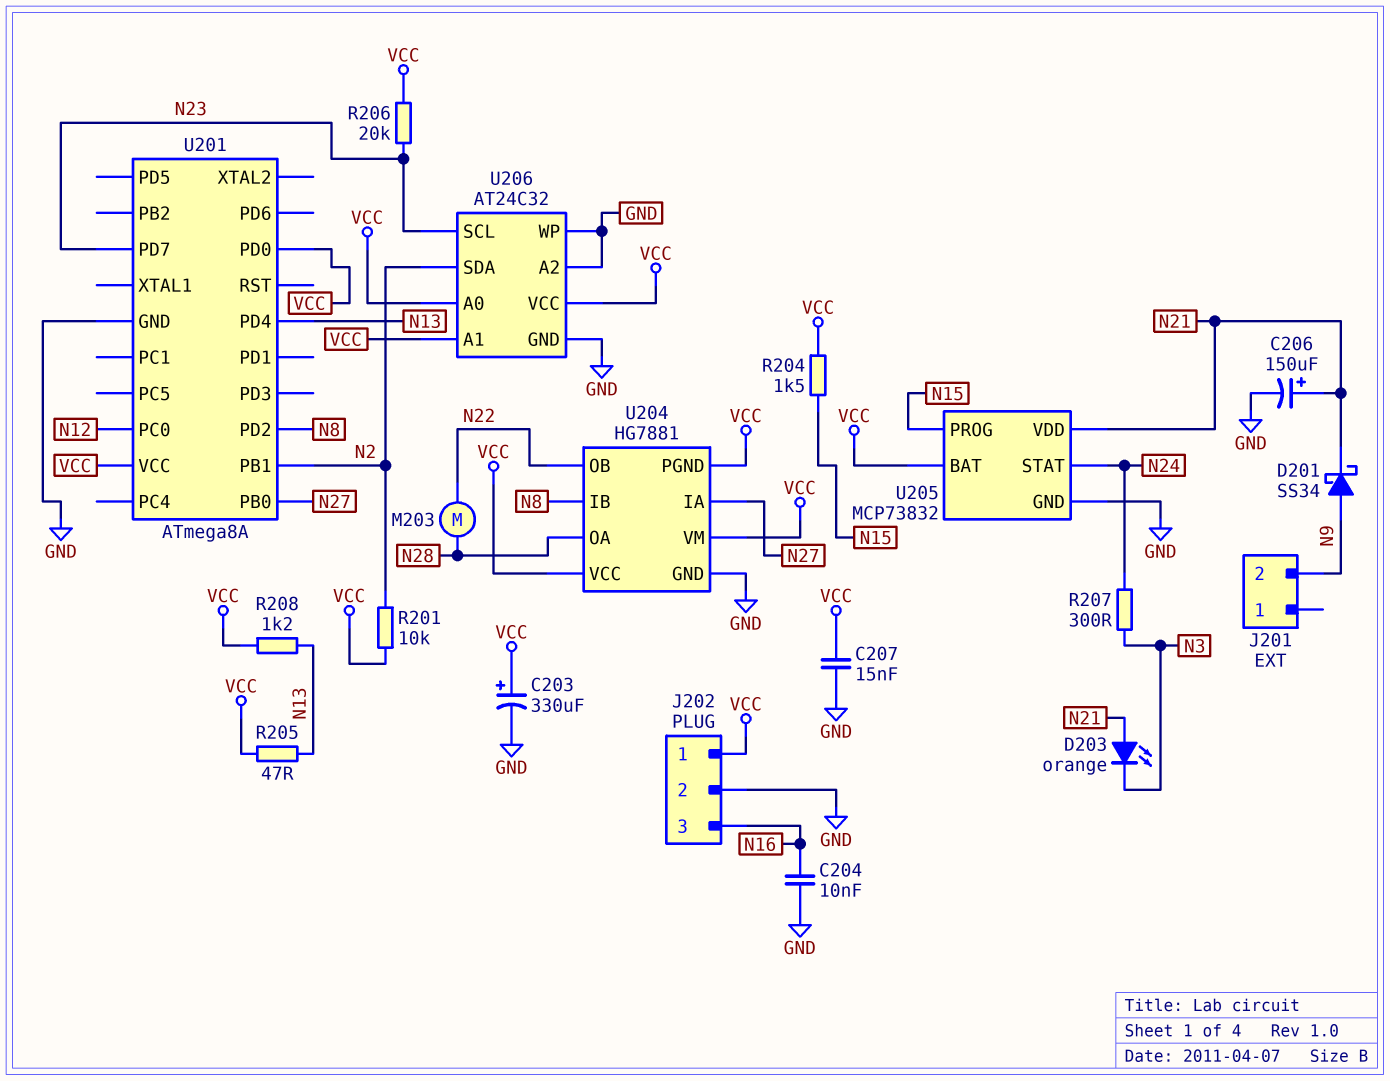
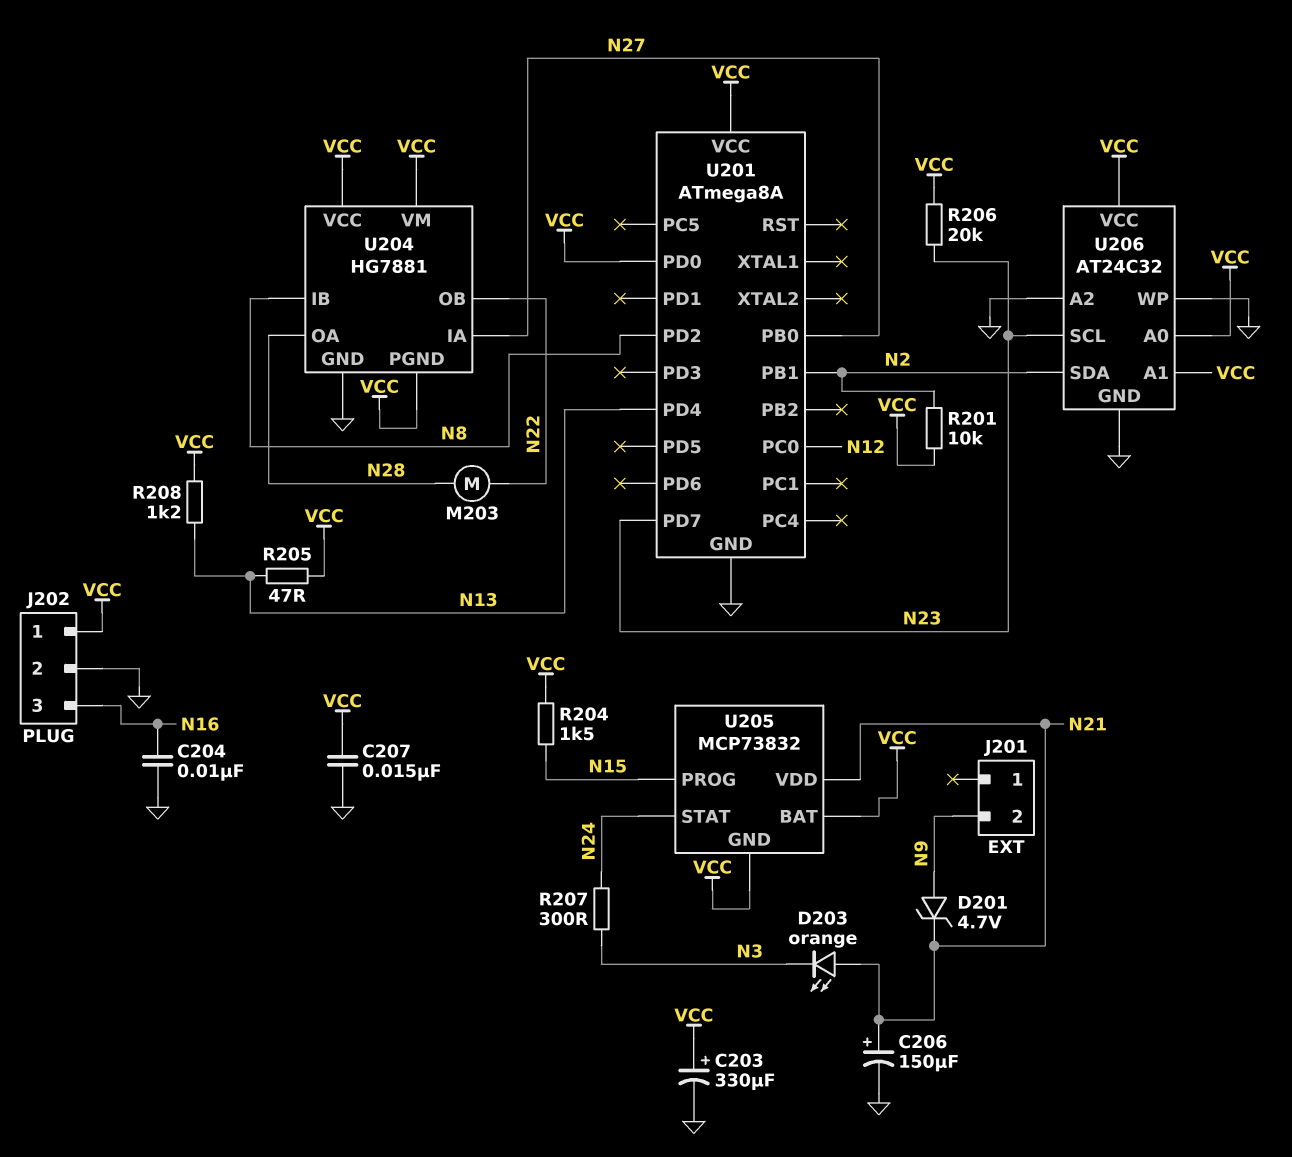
D201: schottky SS34 (A N9, K N21) -> zener 4.7V (A N9, K N21)
U205 pin GND: GND -> VCC

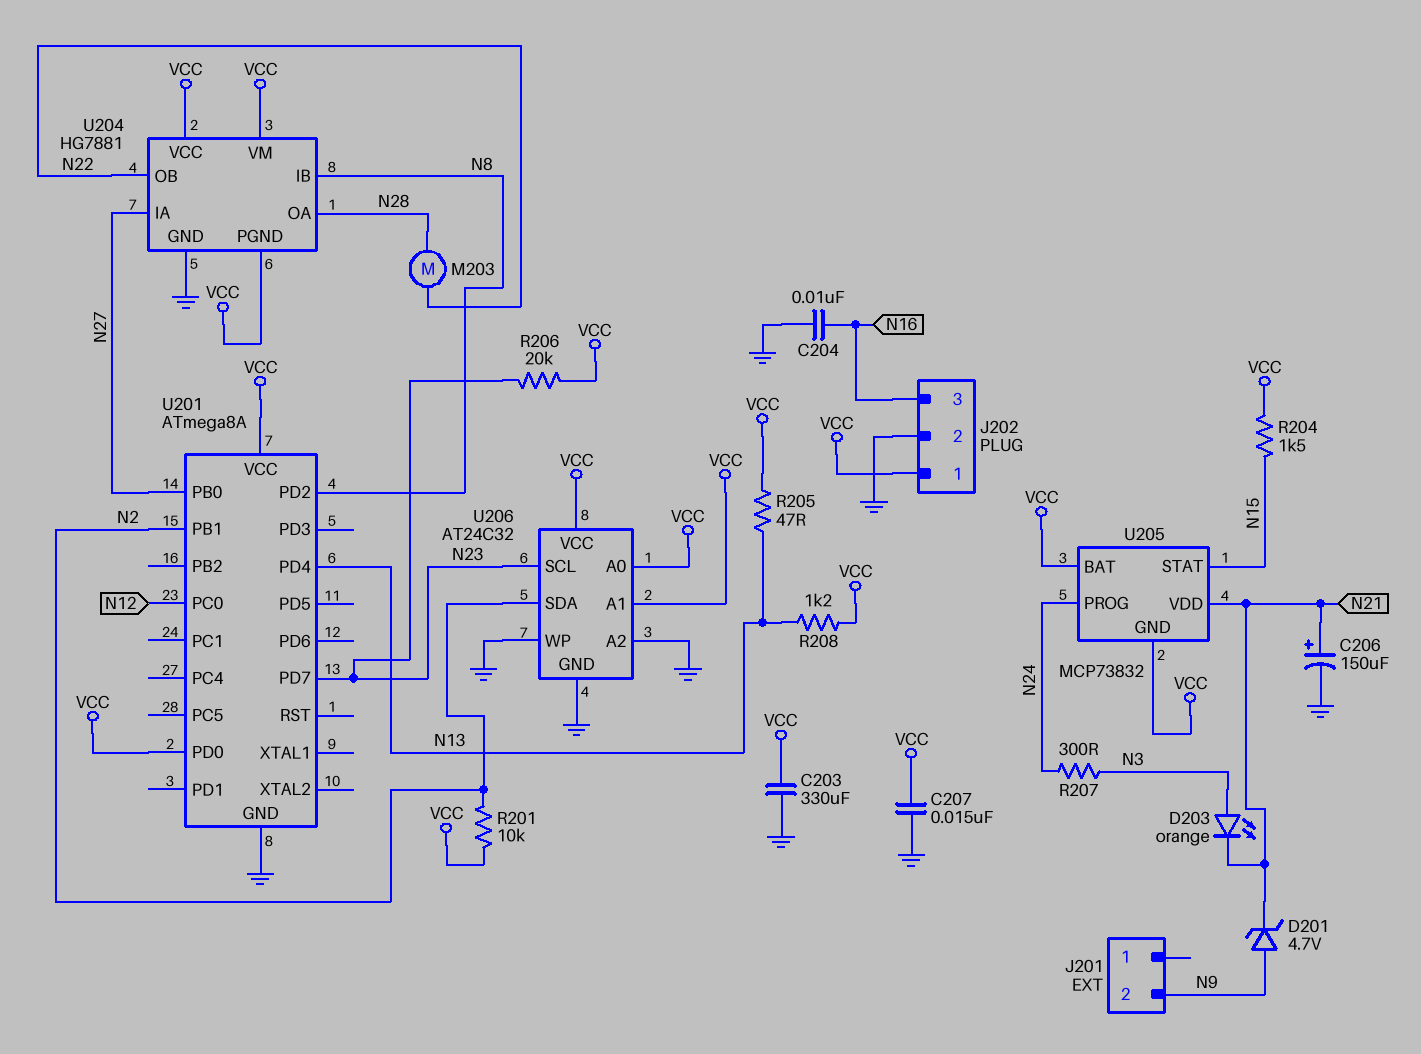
C203: 330uF (plus VCC, minus GND) -> 330uF (GND, VCC)
D203: LED orange (A N21, K N3) -> LED orange (A N3, K N21)
U205 pin PROG: N15 -> N24
U205 pin STAT: N24 -> N15

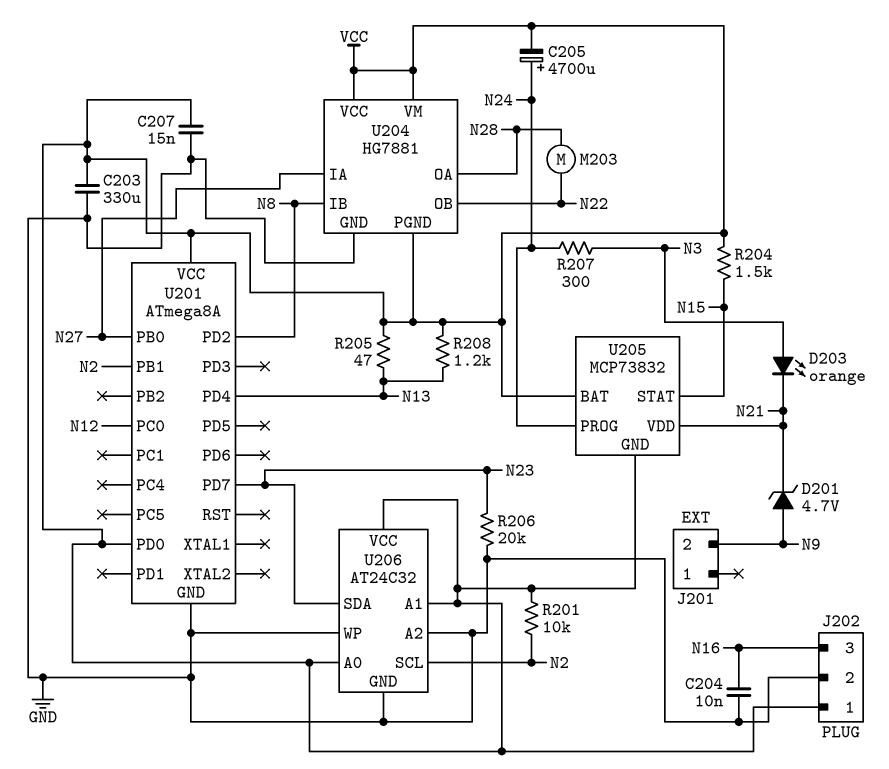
C205: none -> 4700uF (plus N24, minus VCC)
C206: 150uF (plus N21, minus GND) -> none
R206: 20k (N23, VCC) -> 20k (GND, N23)
U206 pin SCL: N23 -> N2
U206 pin SDA: N2 -> N23

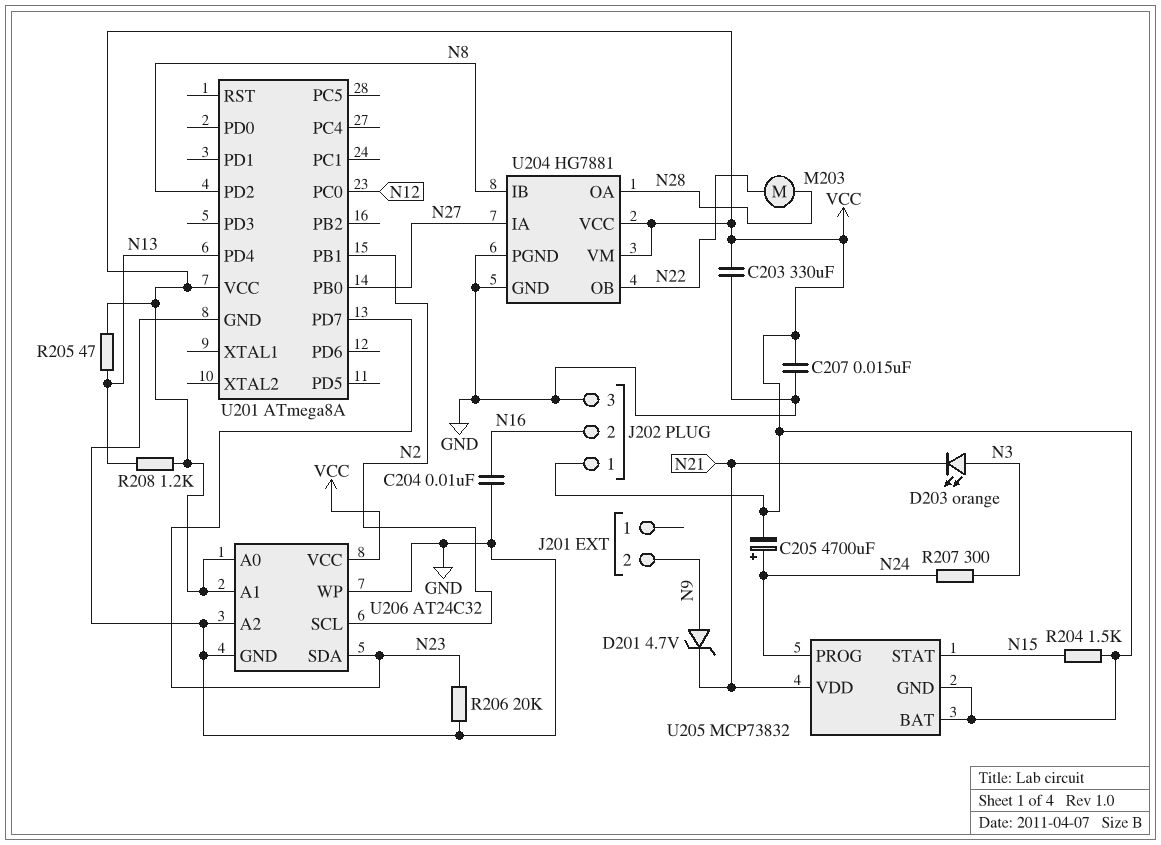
J202 pin 2: GND -> N16
J202 pin 3: N16 -> GND
R201: 10k (N2, VCC) -> none
U201 pin PD0: VCC -> none
U204 pin PGND: VCC -> GND

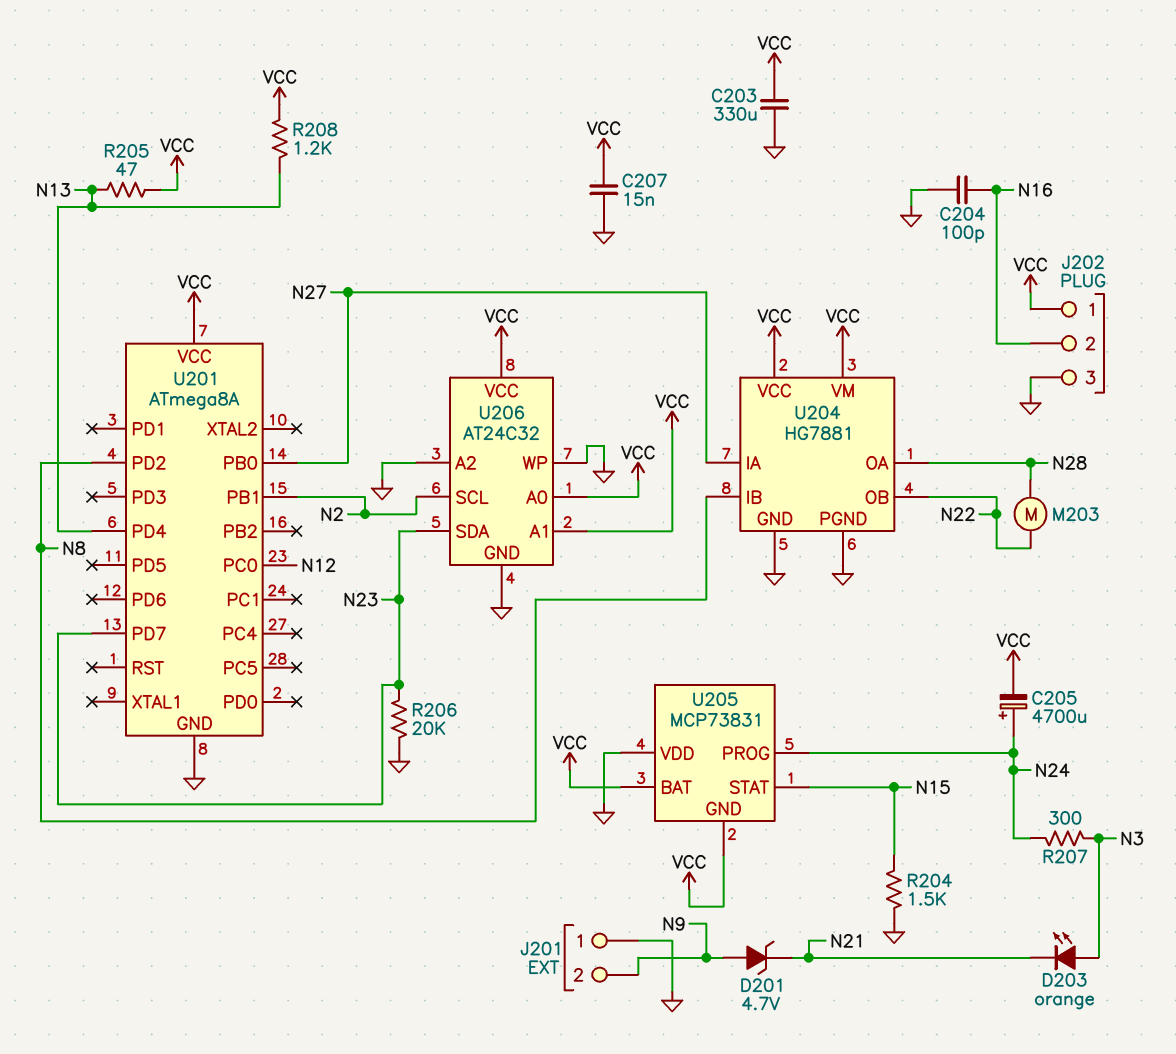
C204: 10nF (GND, N16) -> 100pF (GND, N16)
J201 pin 1: none -> GND
R204: 1.5k (N15, VCC) -> 1.5k (GND, N15)
U205: MCP73832 -> MCP73831
U205 pin VDD: N21 -> GND

